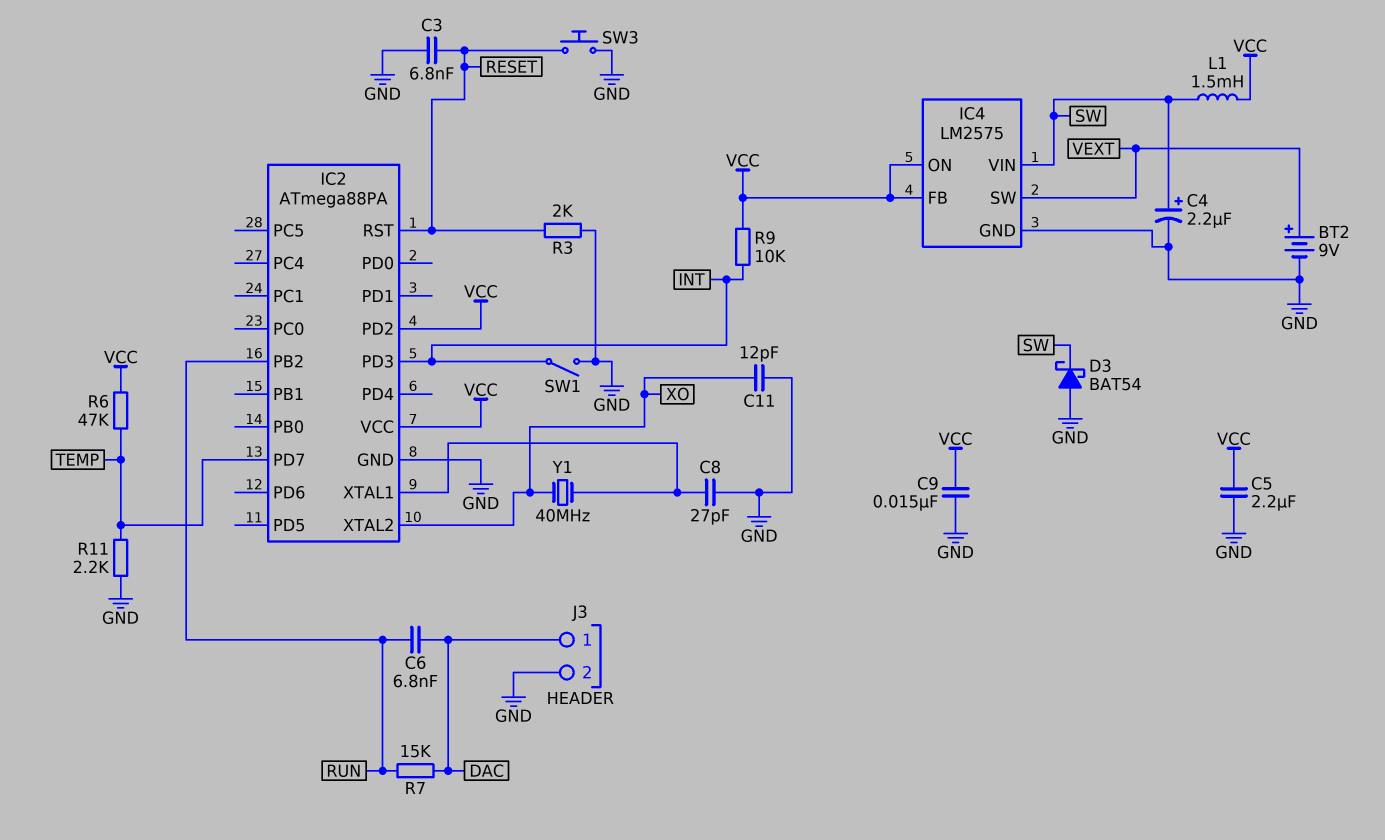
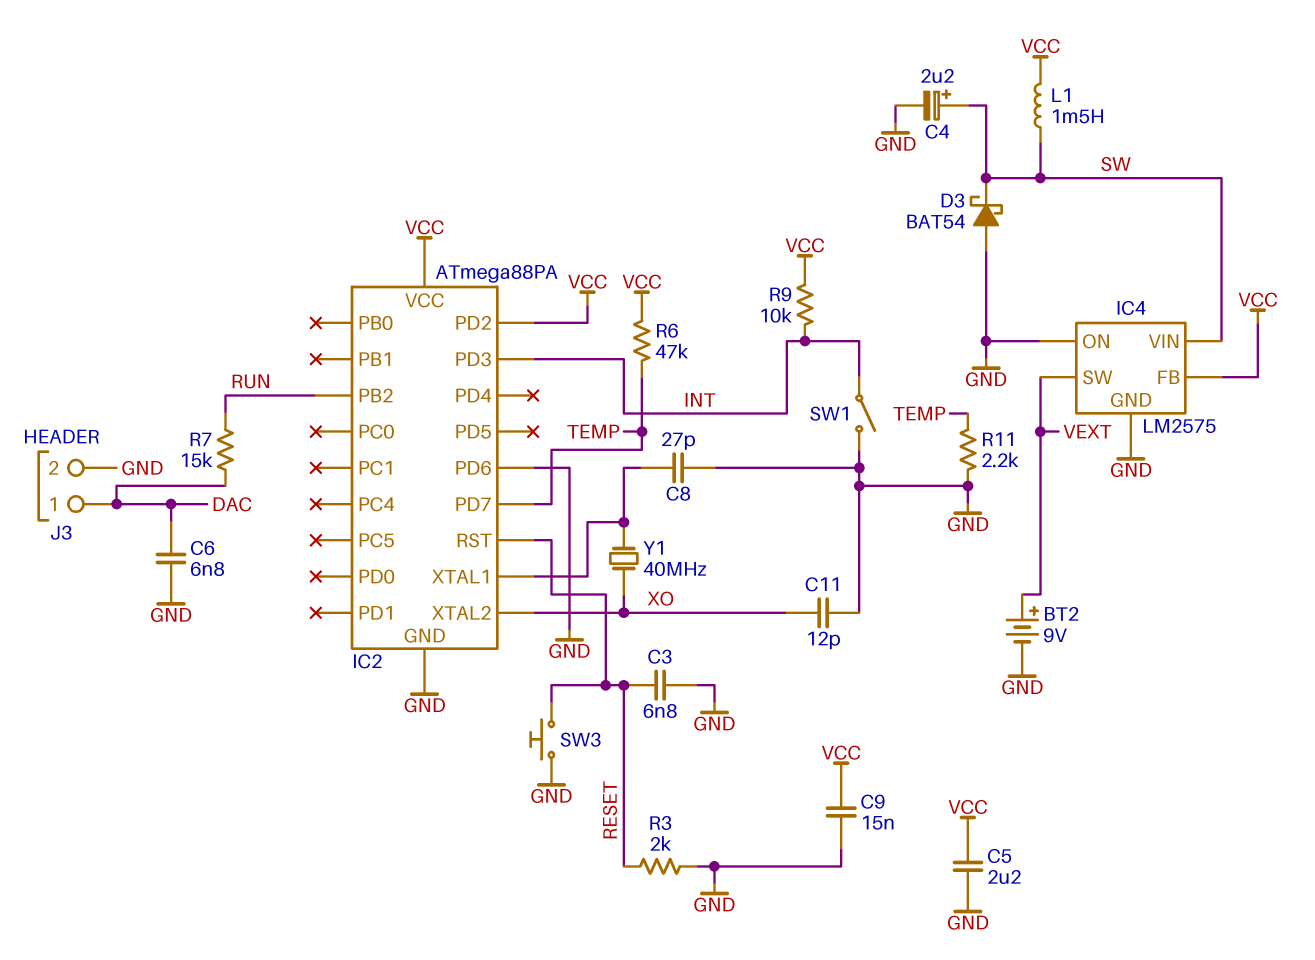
C6: 6.8nF (DAC, RUN) -> 6.8nF (DAC, GND)
IC2 pin PD6: none -> GND
IC4 pin ON: VCC -> GND

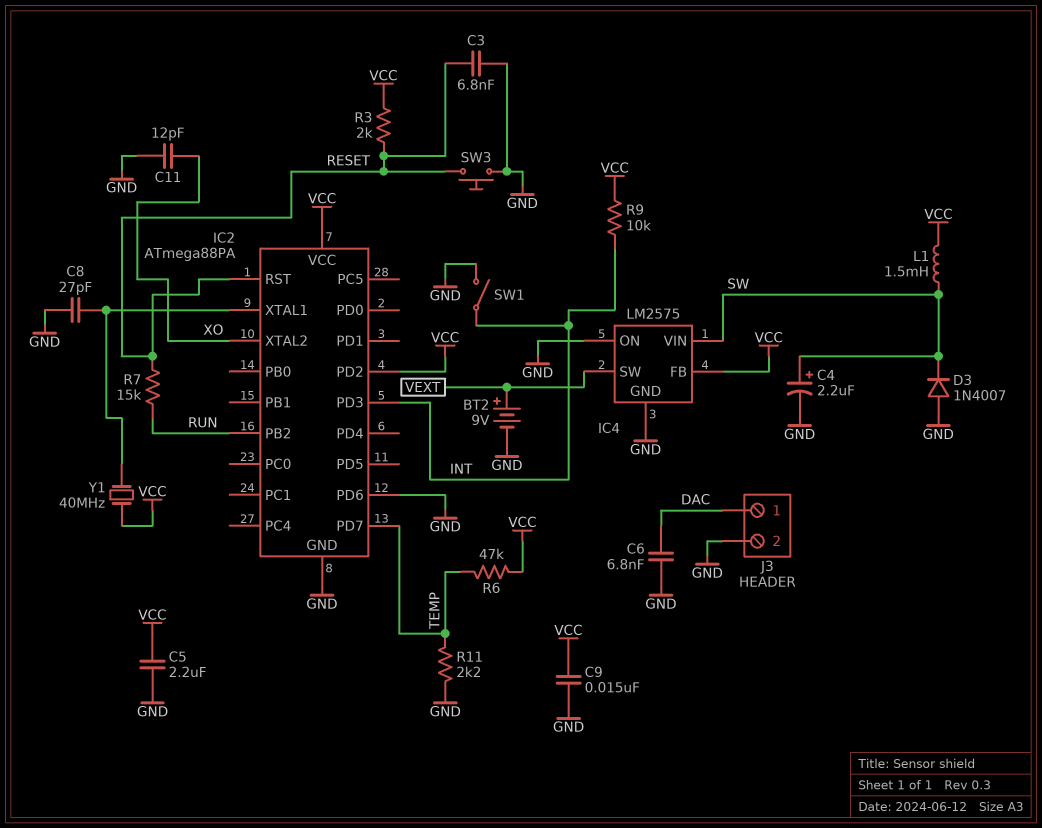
D3: schottky BAT54 (A GND, K SW) -> diode 1N4007 (A GND, K SW)
R3: 2k (GND, RESET) -> 2k (RESET, VCC)
R7: 15k (DAC, RUN) -> 15k (RESET, RUN)
Y1: 40MHz (IC2/XTAL1, XO) -> 40MHz (IC2/XTAL1, VCC)

